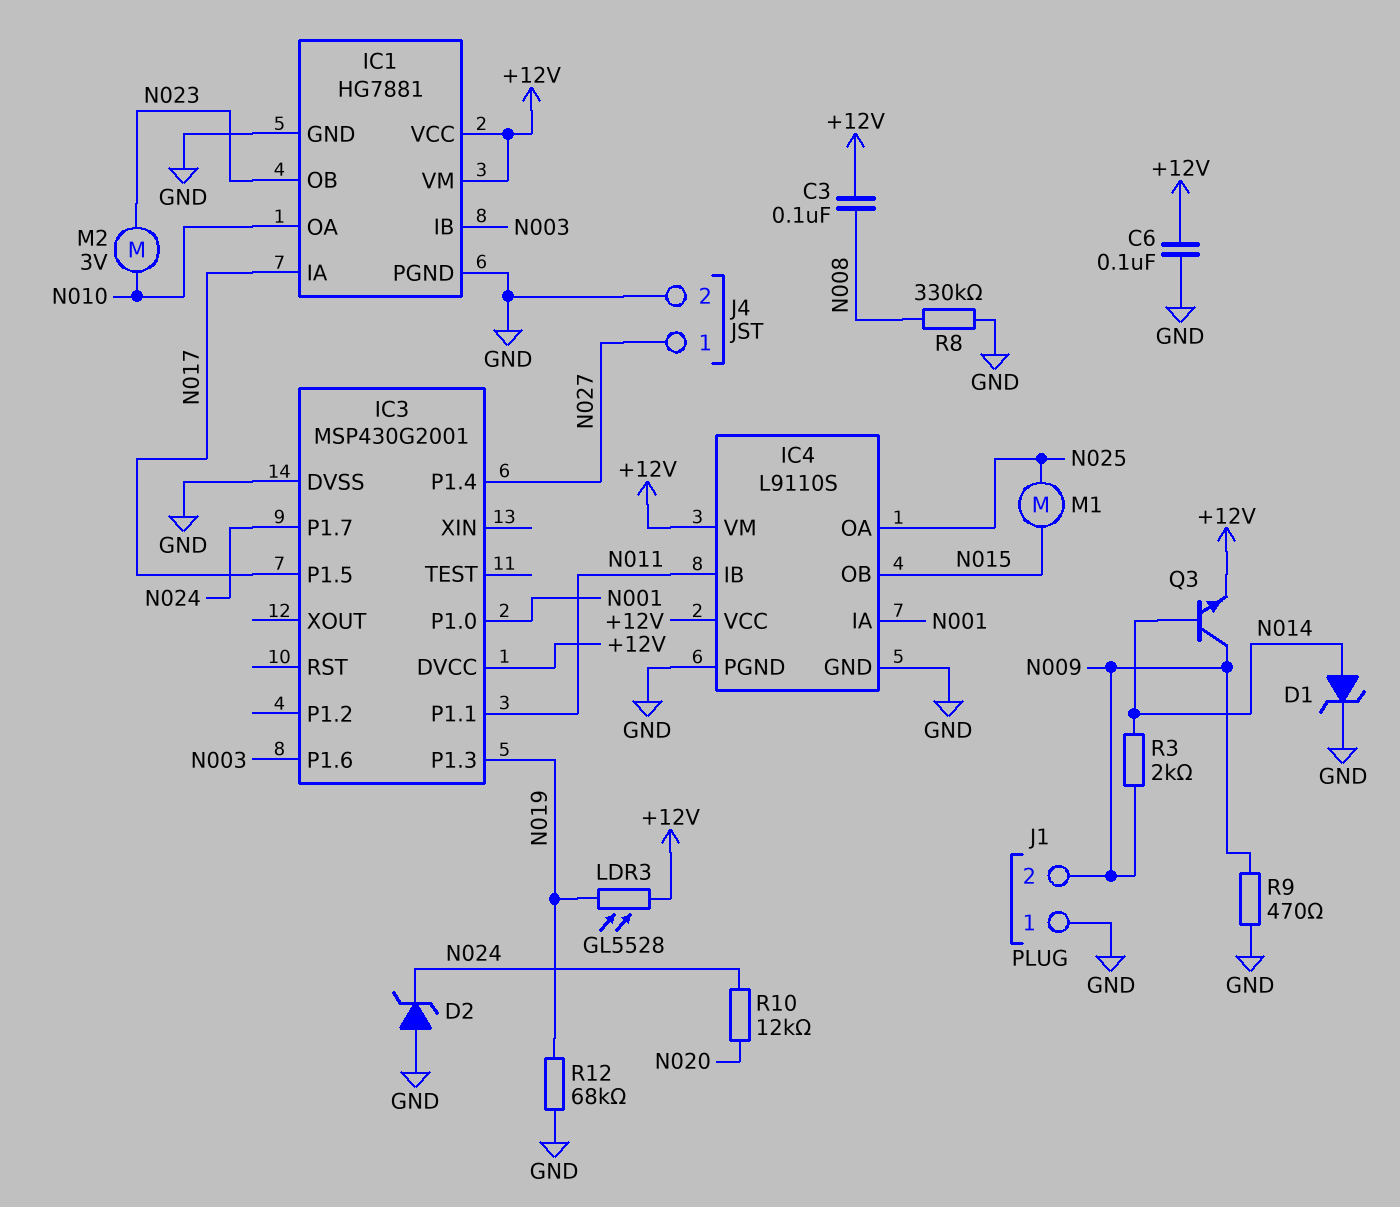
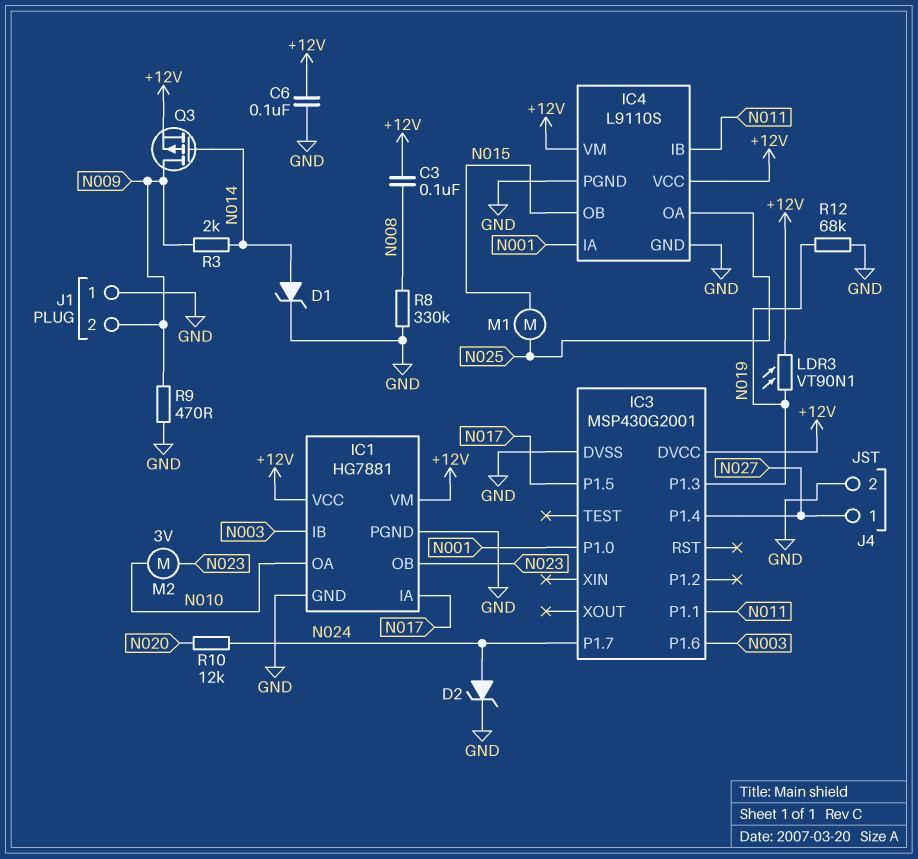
D2: zener (A GND, K N024) -> zener (A N024, K GND)
LDR3: GL5528 (+12V, N019) -> VT90N1 (+12V, N019)
Q3: NPN (B N014, C N009, E +12V) -> PMOS (G N014, D N009, S +12V)

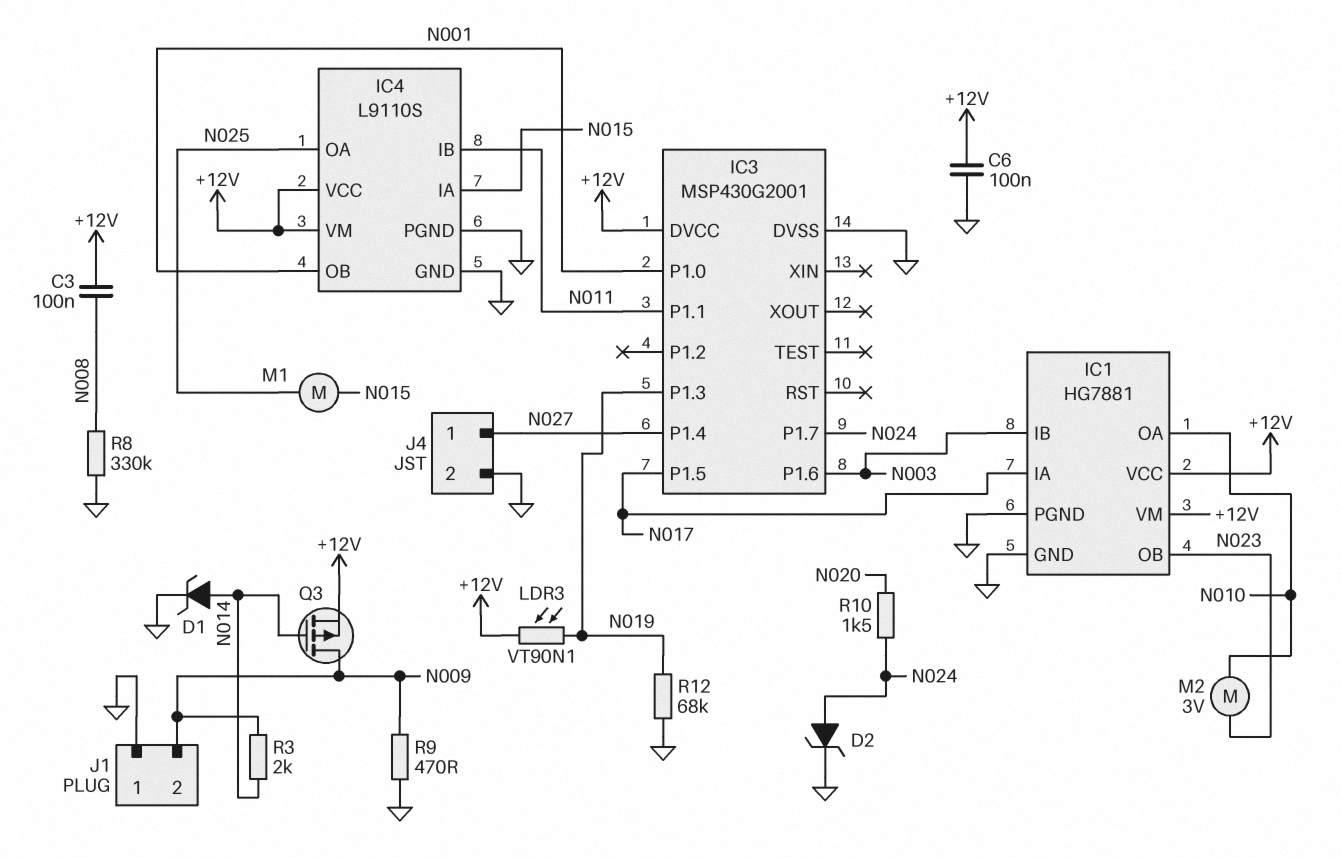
IC4 pin IA: N001 -> N015
IC4 pin OB: N015 -> N001
R10: 12k (N020, N024) -> 1.5k (N020, N024)

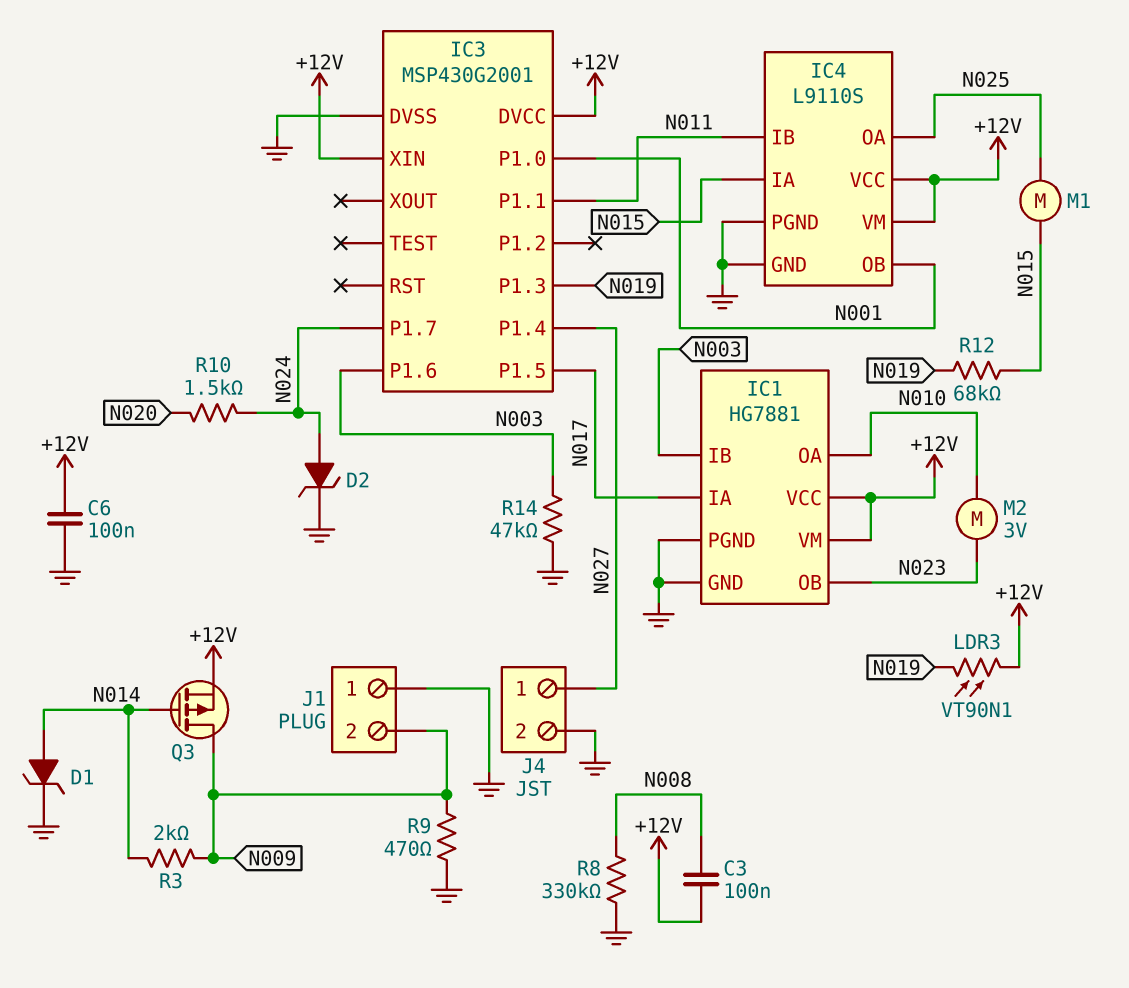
IC3 pin XIN: none -> +12V
R12: 68k (GND, N019) -> 68k (N015, N019)
R14: none -> 47k (GND, N003)

